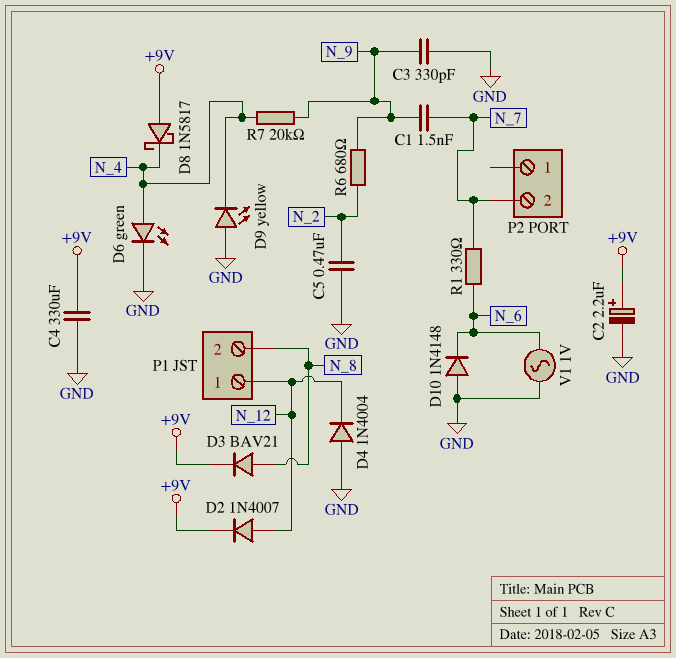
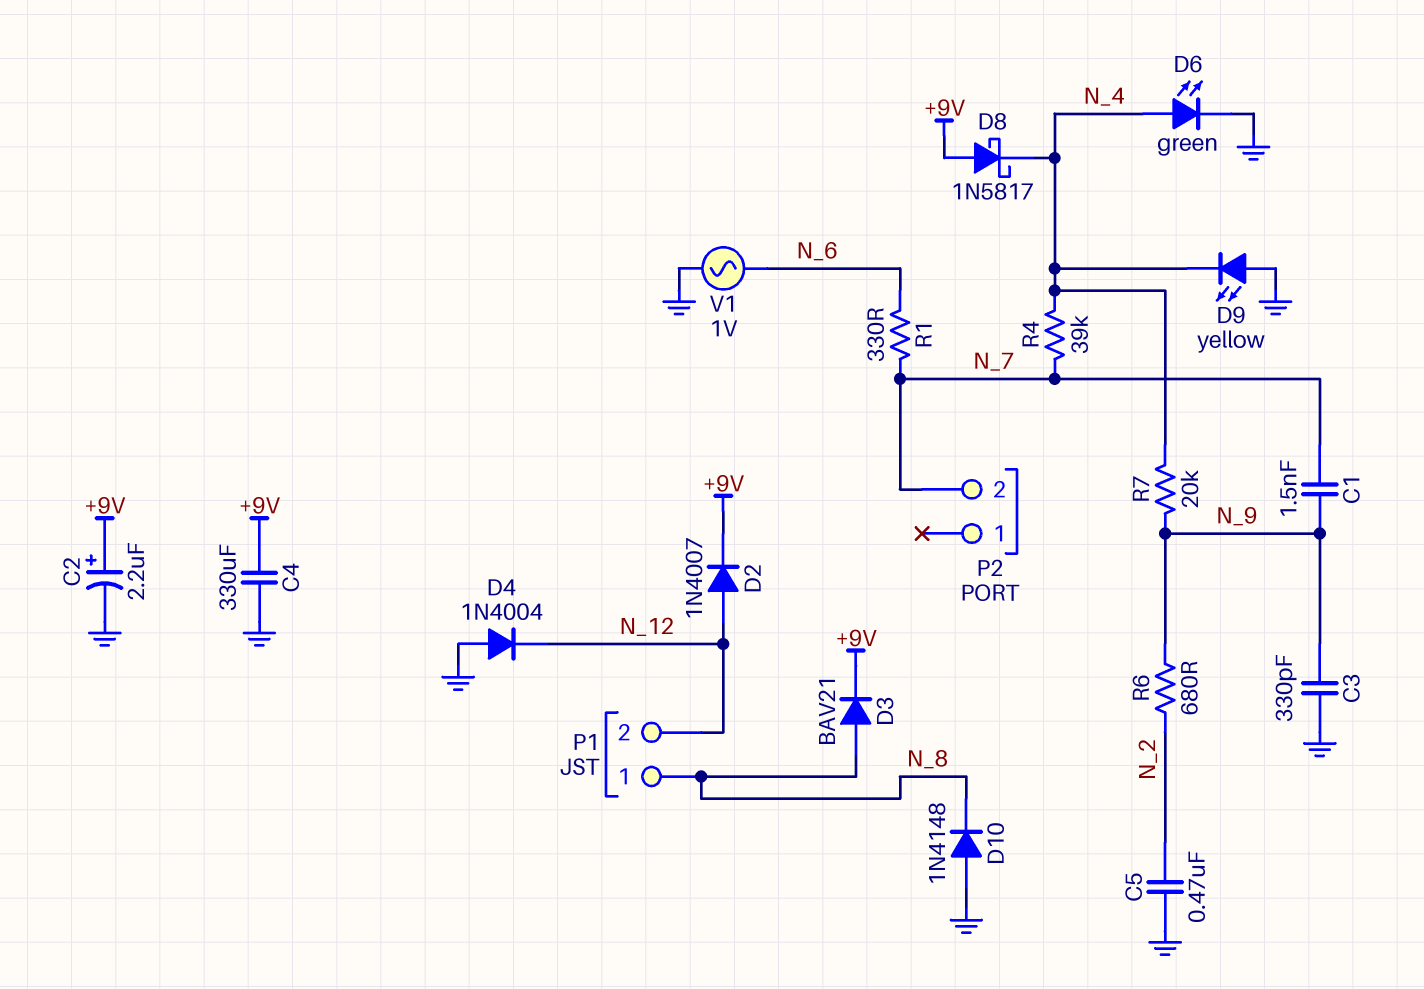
D10: diode 1N4148 (A GND, K N_6) -> diode 1N4148 (A GND, K N_8)
P1 pin 1: N_12 -> N_8
P1 pin 2: N_8 -> N_12
R4: none -> 39k (N_4, N_7)

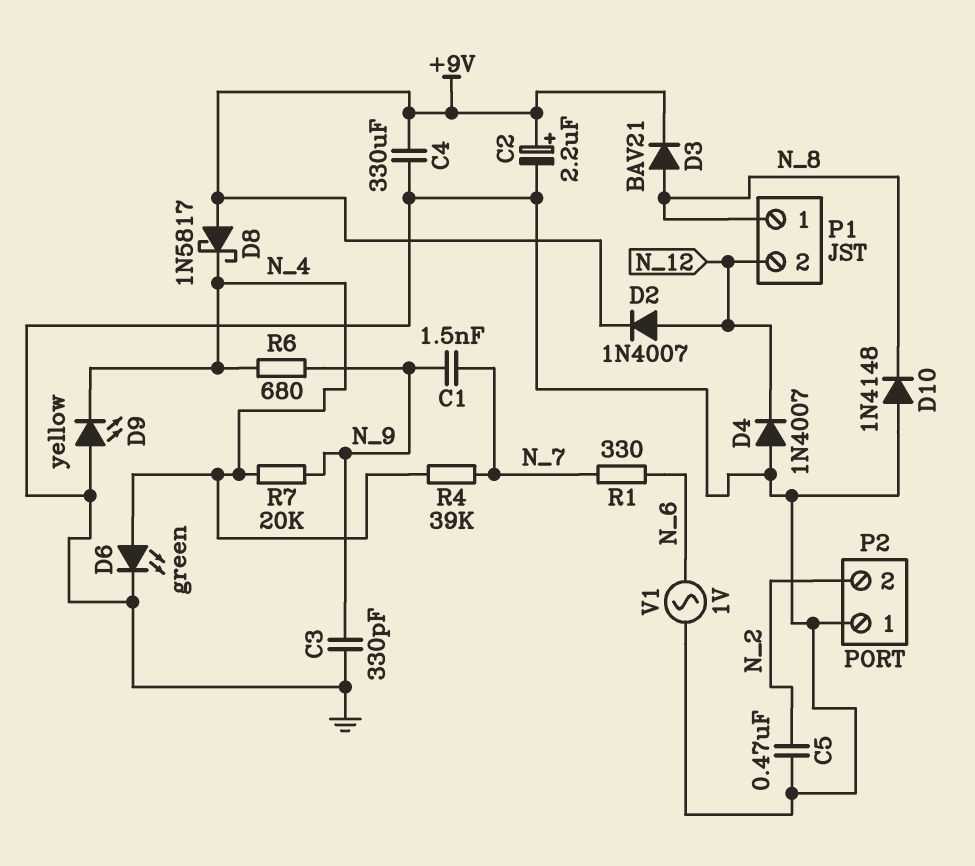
D4: diode 1N4004 (A GND, K N_12) -> diode 1N4007 (A GND, K N_12)
P2 pin 1: none -> GND
P2 pin 2: N_7 -> N_2
R6: 680 (N_2, N_9) -> 680 (N_4, N_9)

